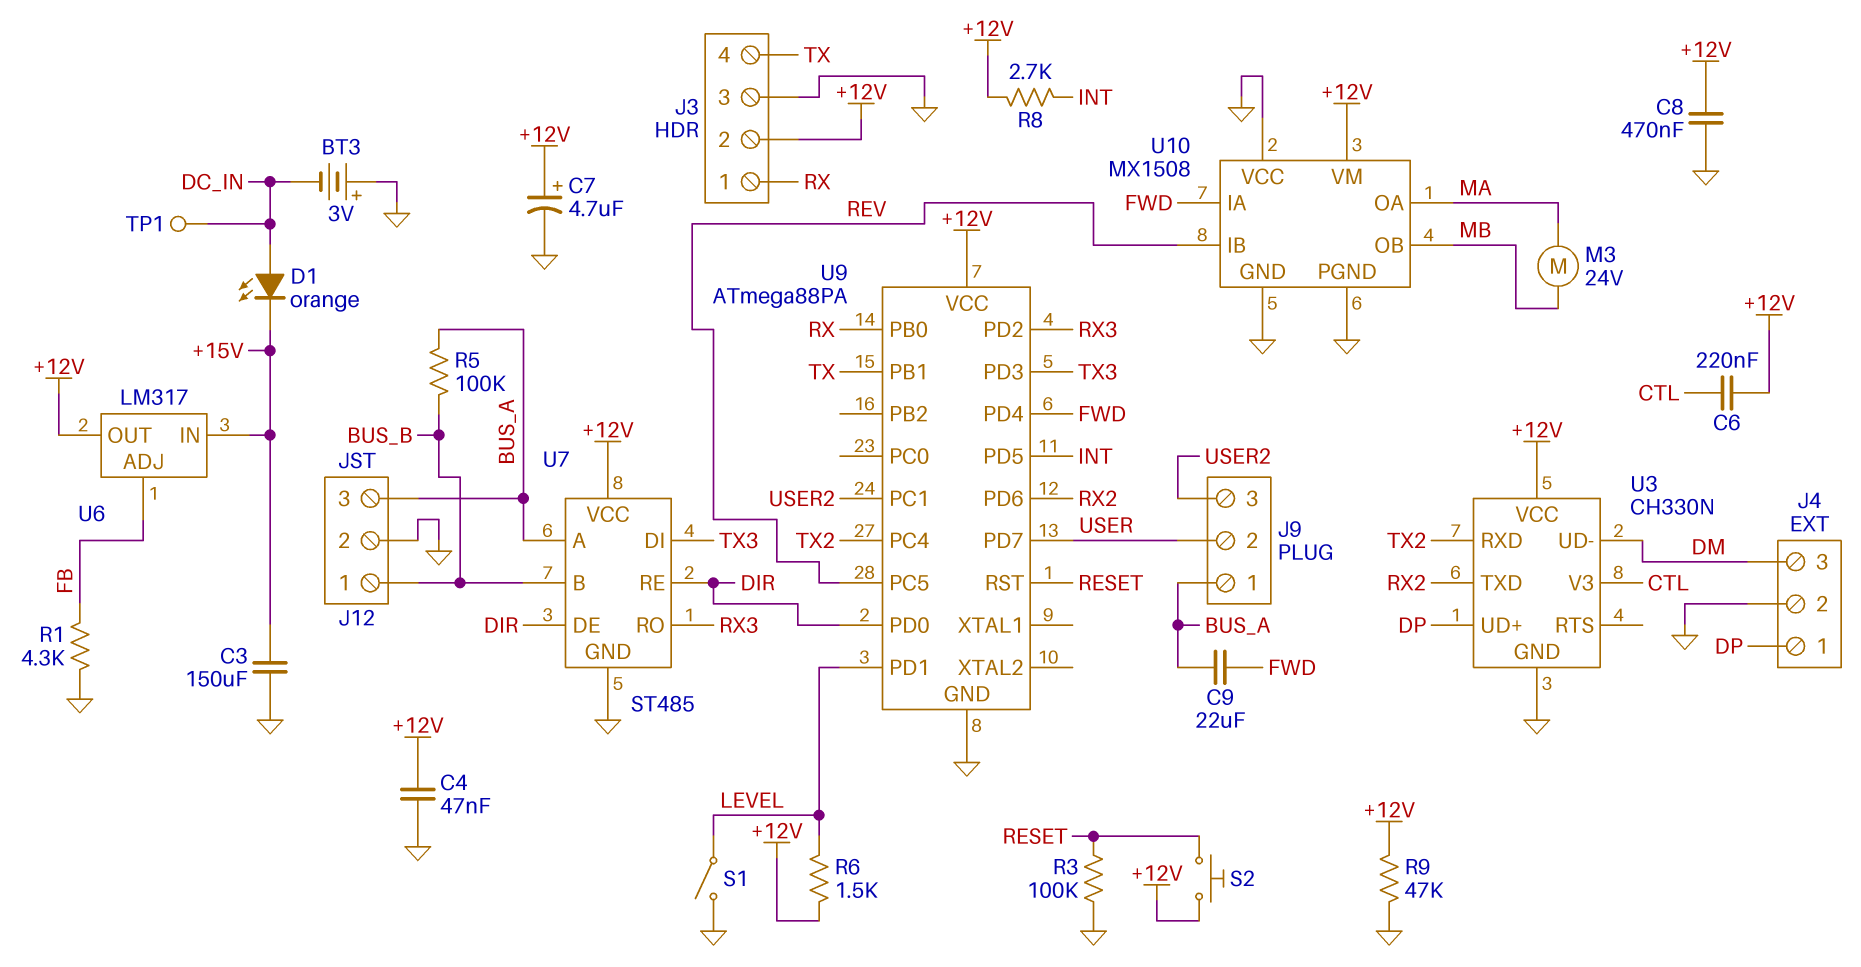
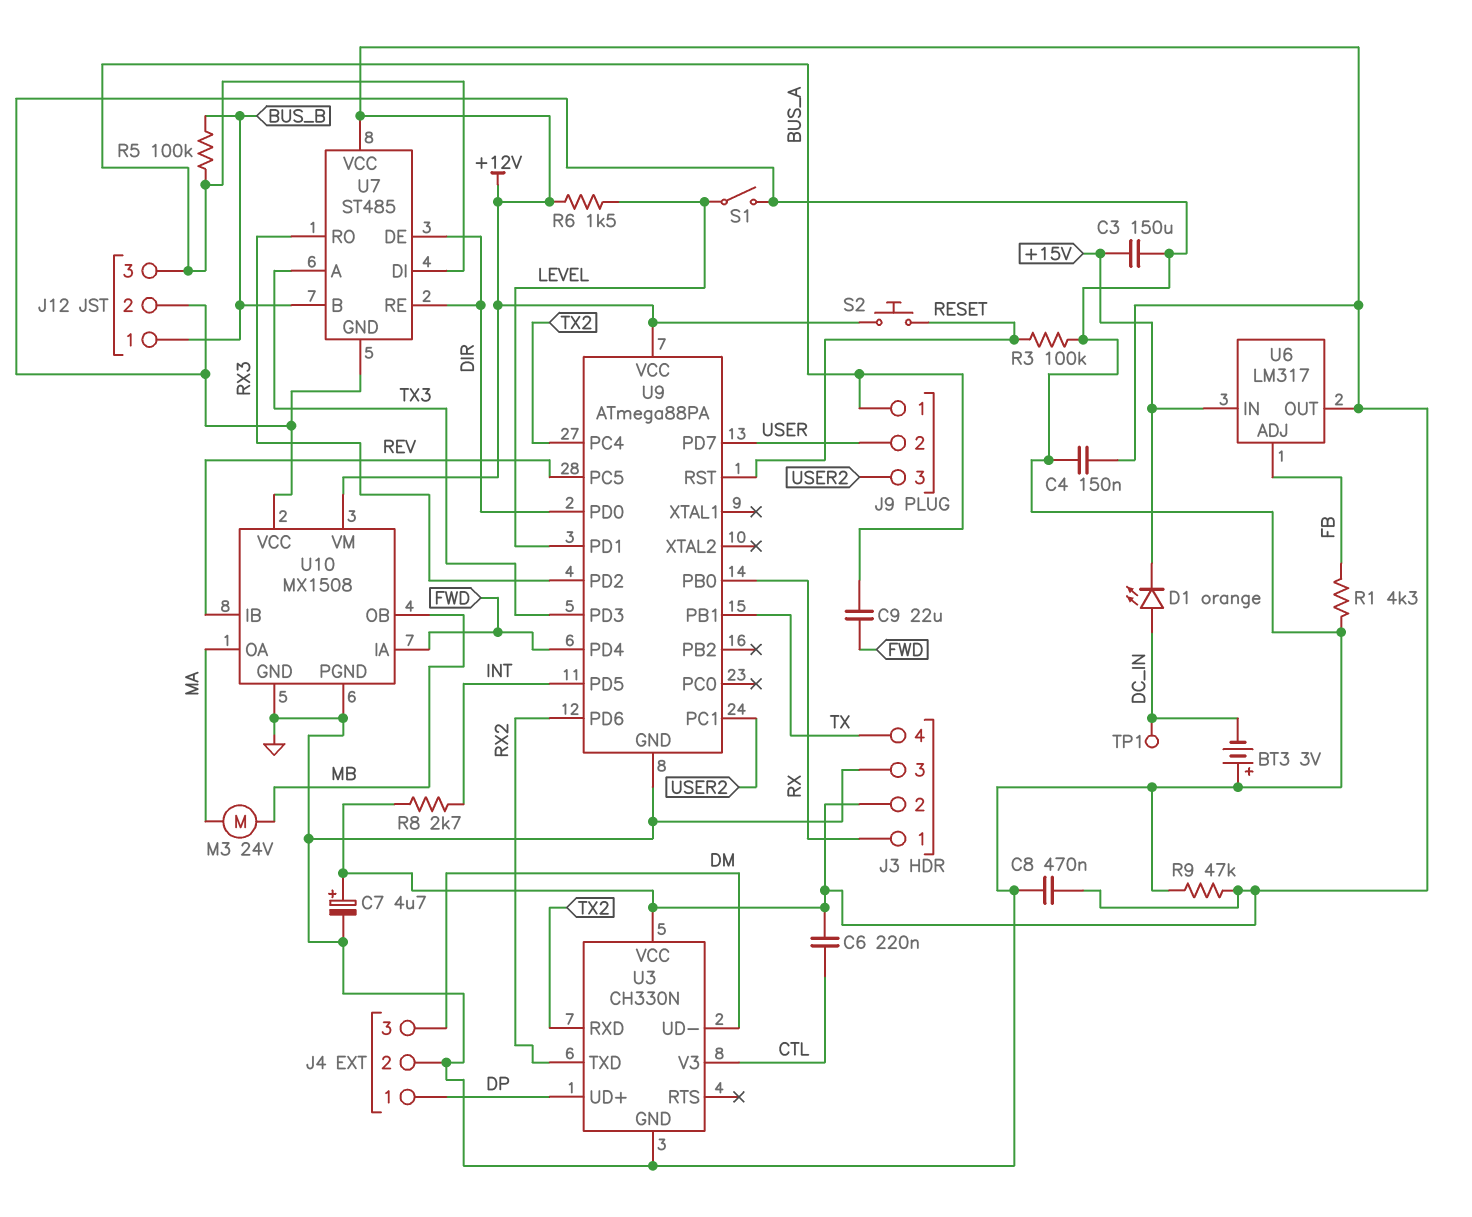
C4: 47nF (+12V, GND) -> 150nF (+12V, GND)
U7 pin A: BUS_A -> TX3
U7 pin DI: TX3 -> BUS_A

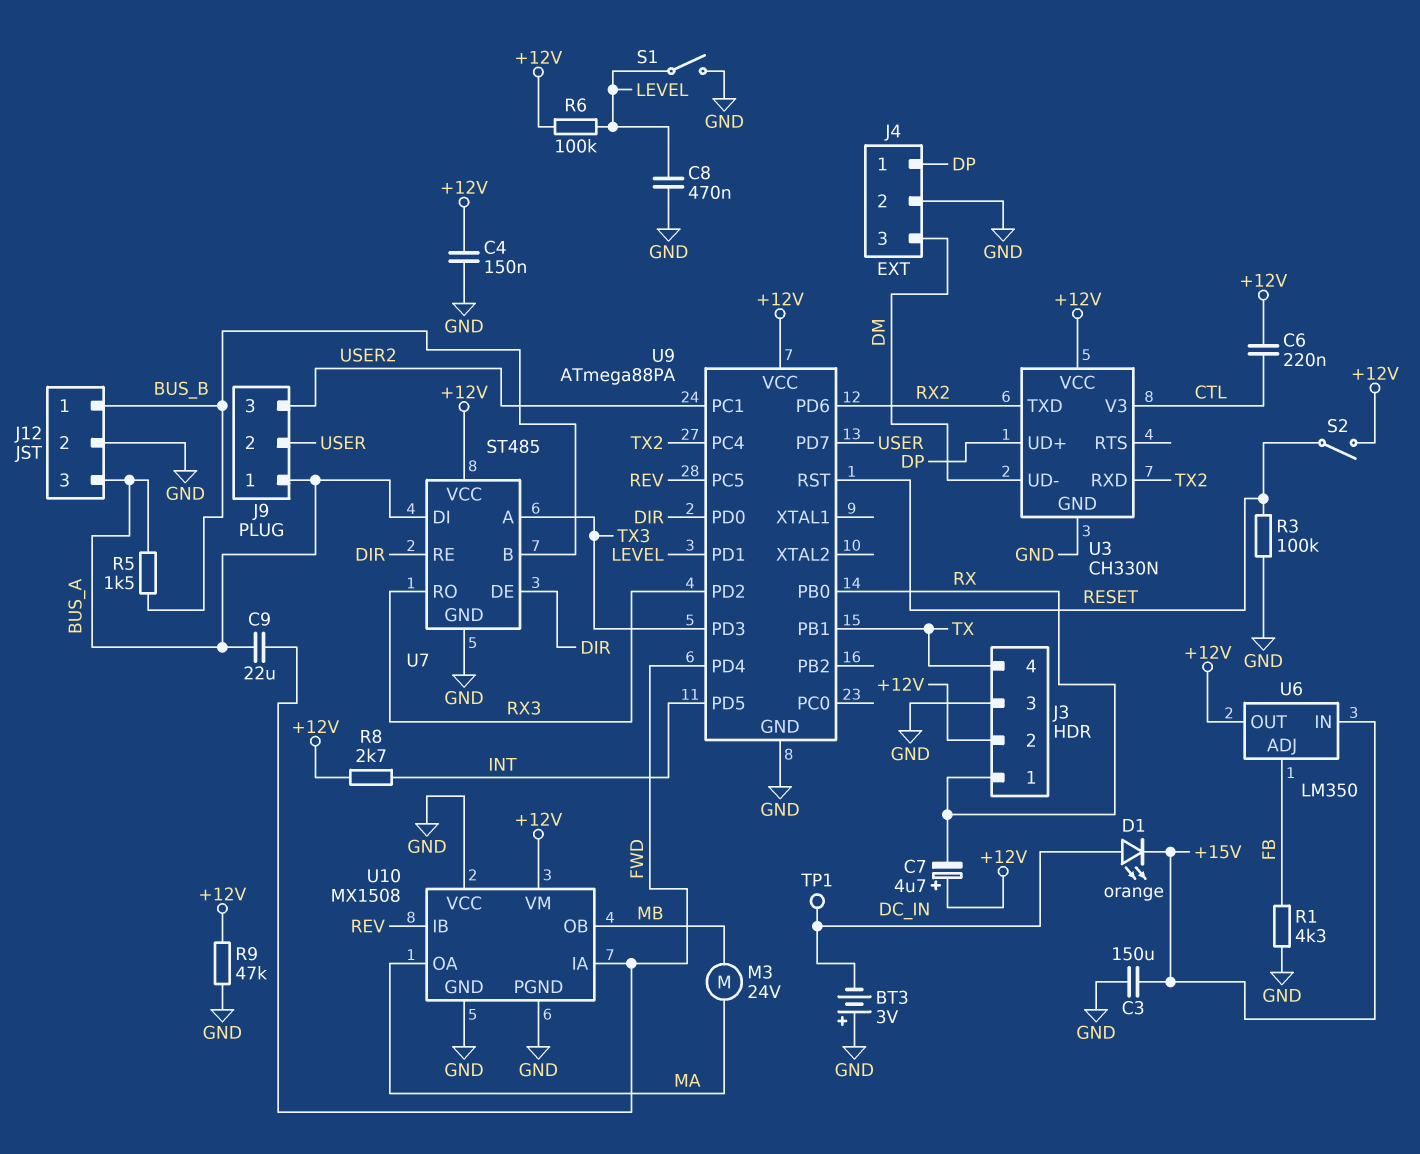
C7: 4.7uF (plus +12V, minus GND) -> 4.7uF (plus +12V, minus RX)
C8: 470nF (+12V, GND) -> 470nF (GND, LEVEL)
R5: 100k (BUS_A, BUS_B) -> 1.5k (BUS_A, BUS_B)
R6: 1.5k (+12V, LEVEL) -> 100k (+12V, LEVEL)
S2: button (+12V, RESET) -> switch (+12V, RESET)
U6: LM317 -> LM350

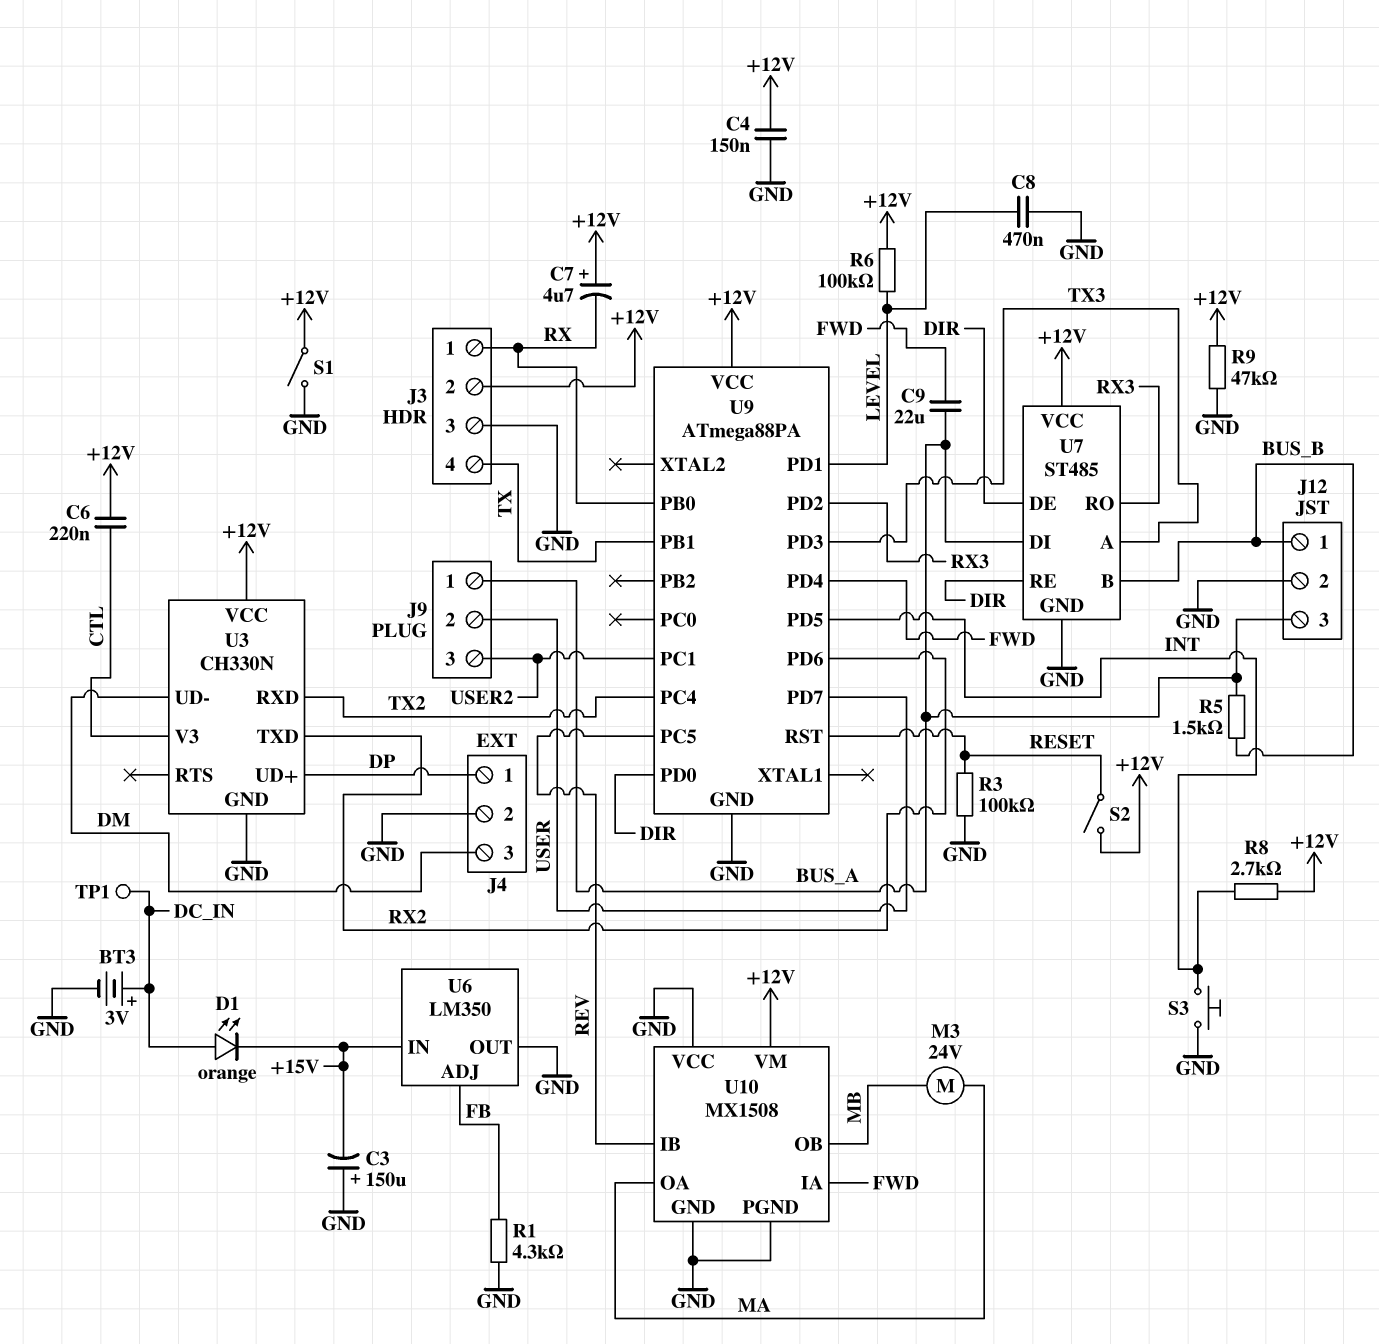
BT3: 3V (plus GND, minus DC_IN) -> 3V (plus DC_IN, minus GND)
C3: 150uF (+15V, GND) -> 150uF (plus GND, minus +15V)
S1: switch (GND, LEVEL) -> switch (+12V, GND)
S3: none -> button (GND, INT)
U6 pin OUT: +12V -> GND

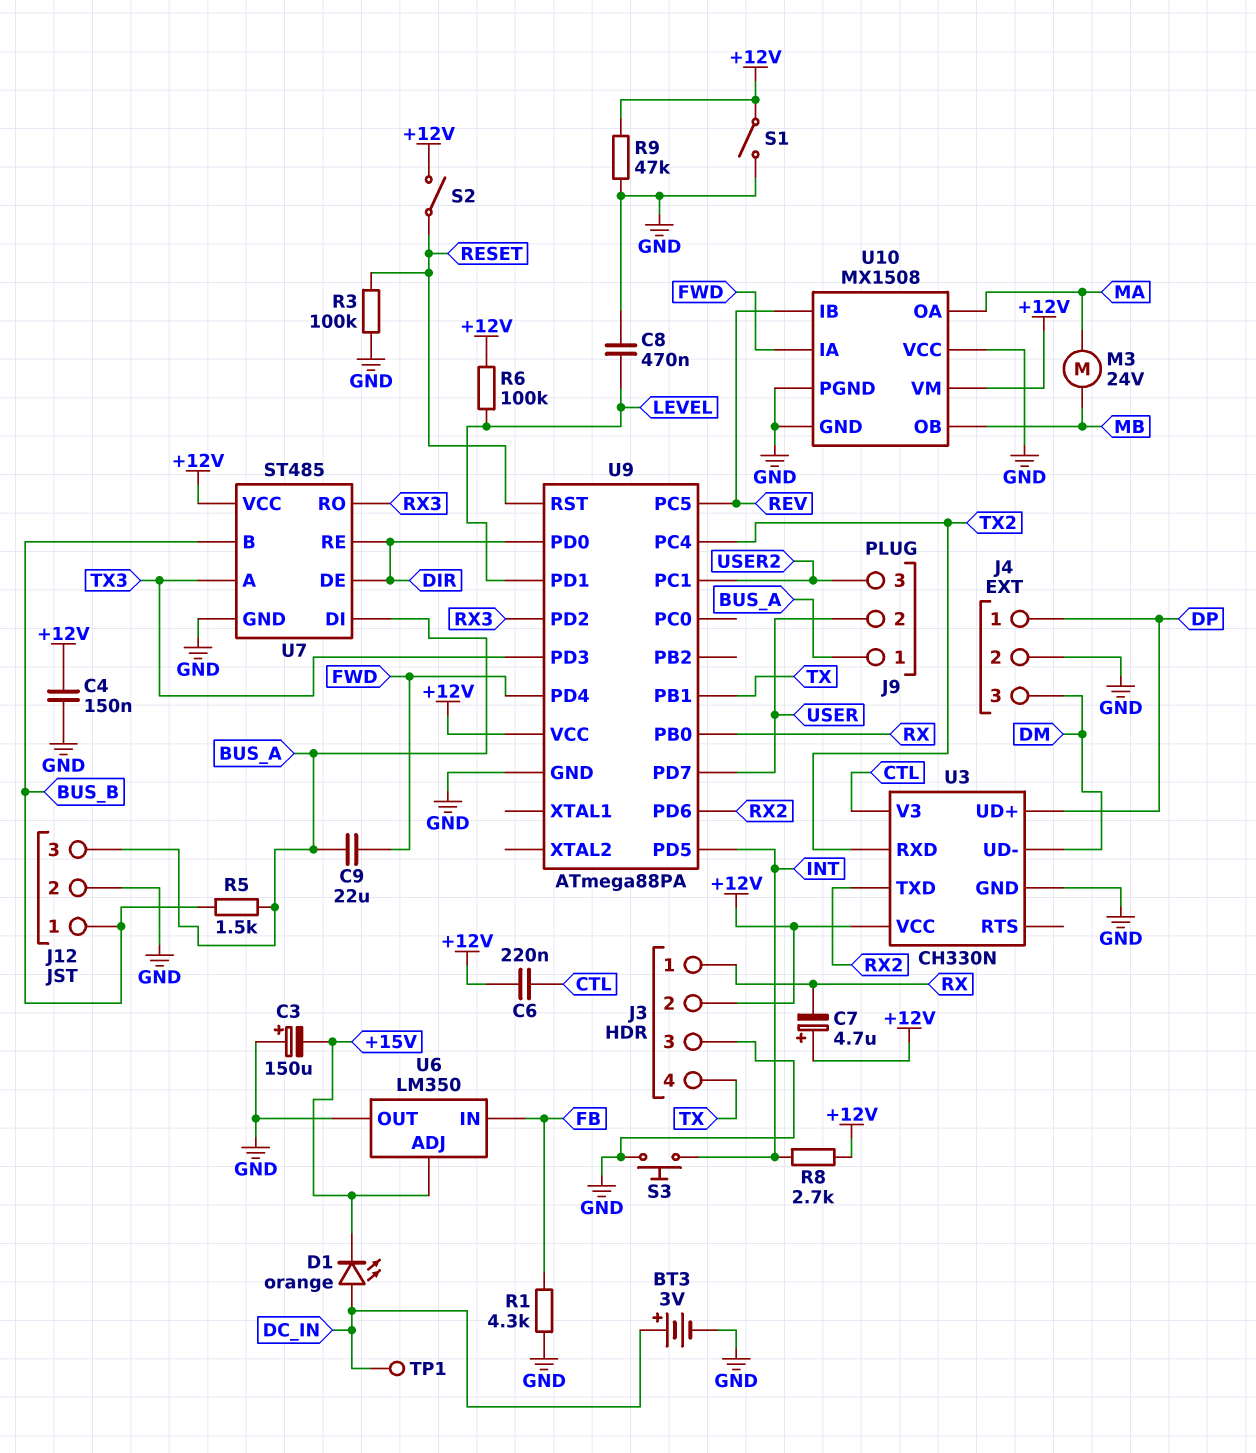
U6 pin ADJ: FB -> +15V
U6 pin IN: +15V -> FB

